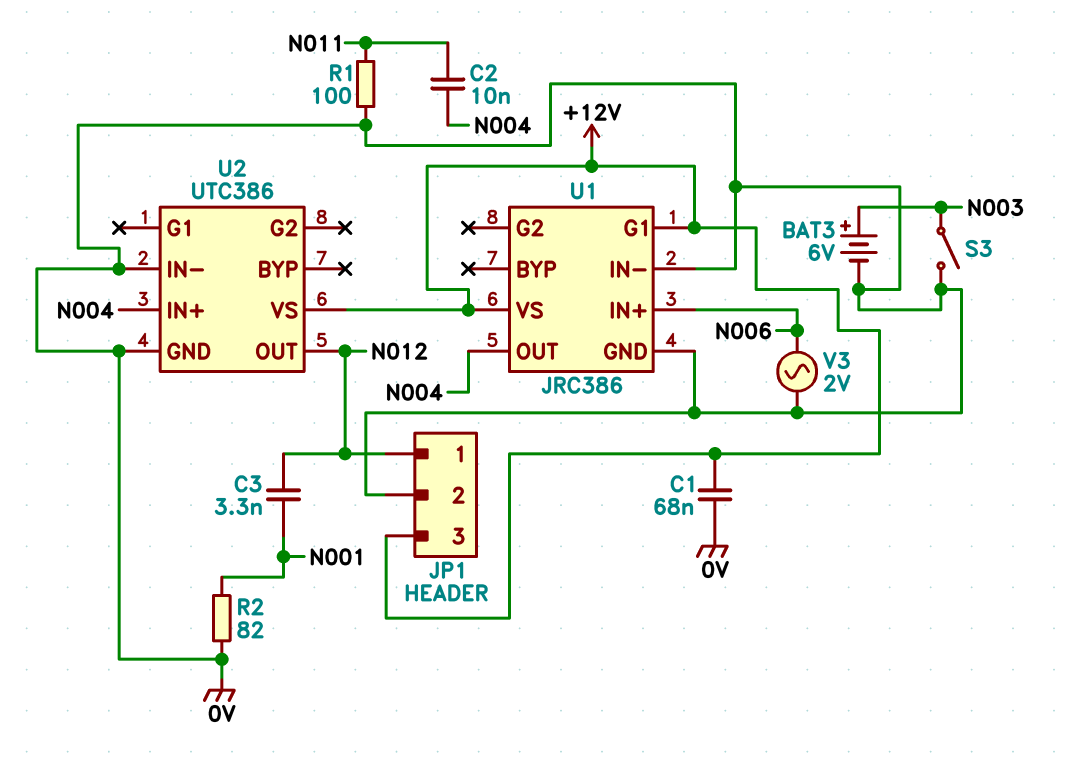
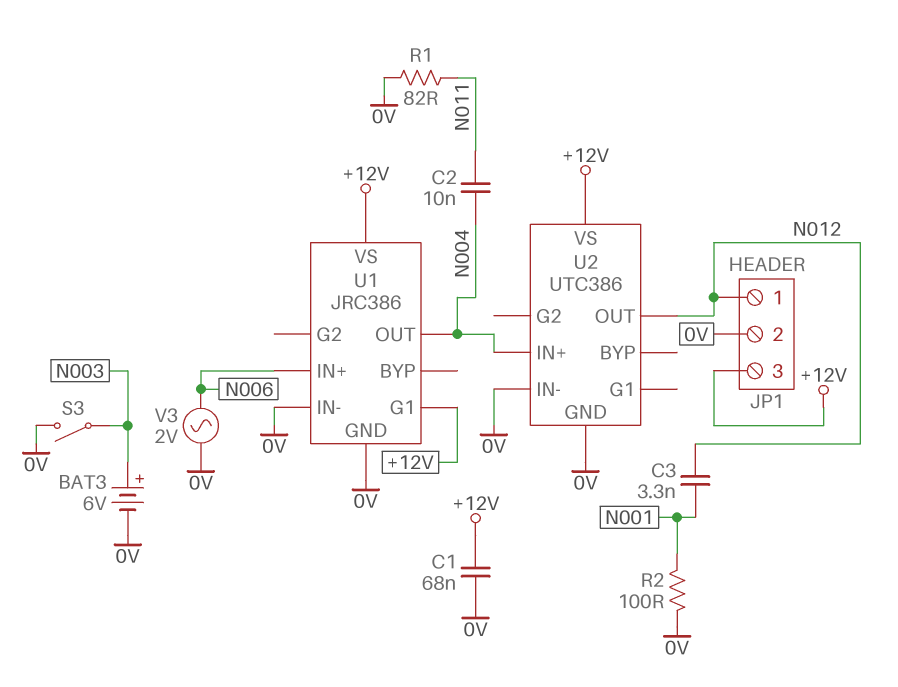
R1: 100 (0V, N011) -> 82 (0V, N011)
R2: 82 (0V, N001) -> 100 (0V, N001)

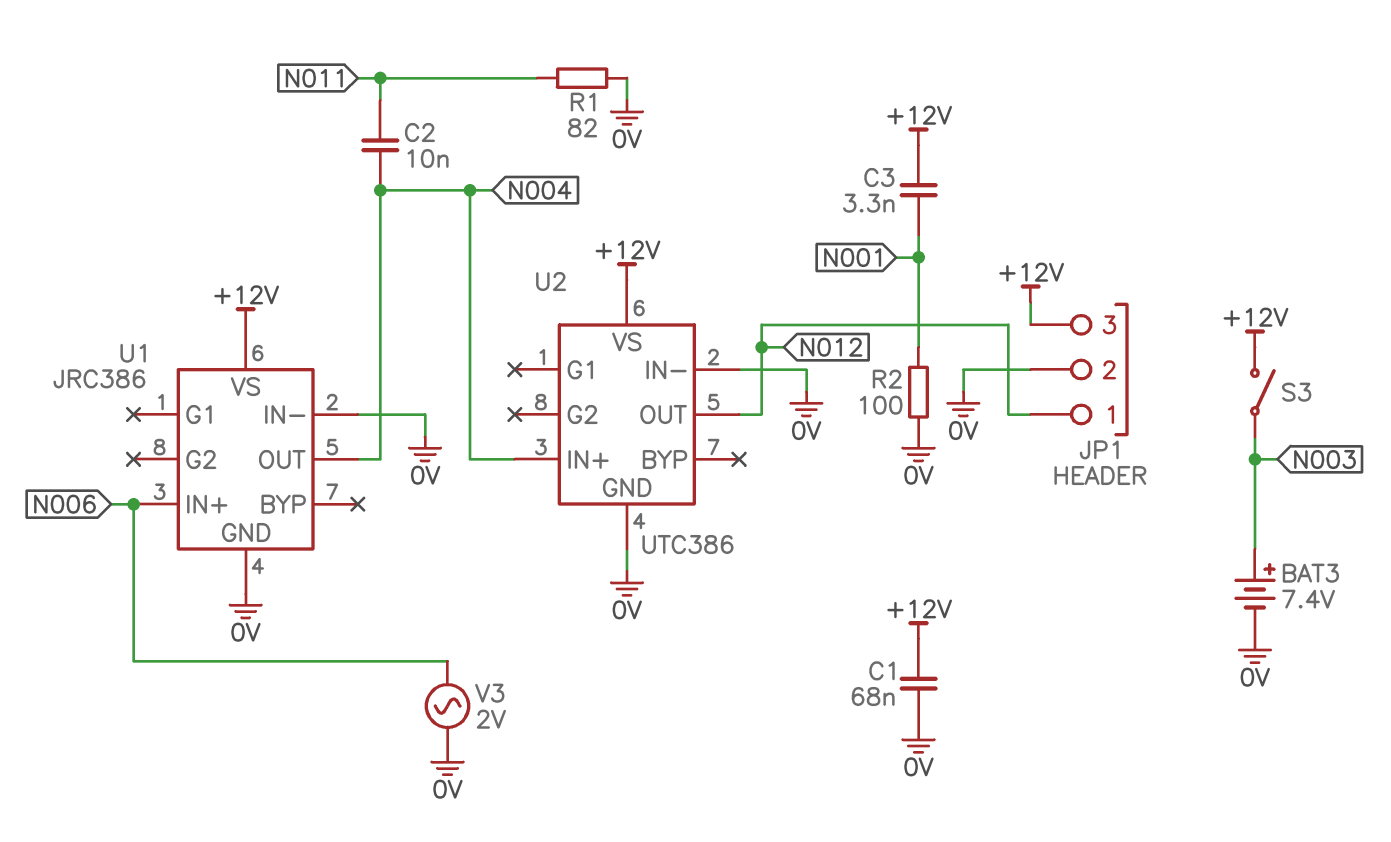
BAT3: 6V (plus N003, minus 0V) -> 7.4V (plus N003, minus 0V)
C3: 3.3nF (N001, N012) -> 3.3nF (+12V, N001)
S3: switch (0V, N003) -> switch (+12V, N003)
U1 pin G1: +12V -> none

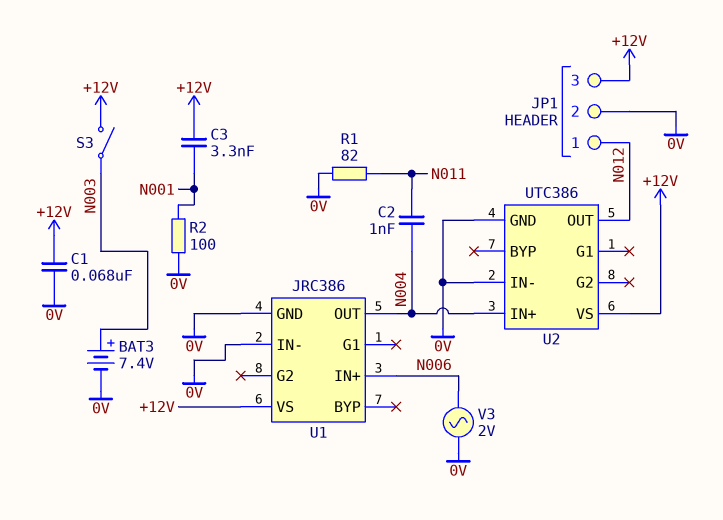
C2: 10nF (N004, N011) -> 1nF (N004, N011)

